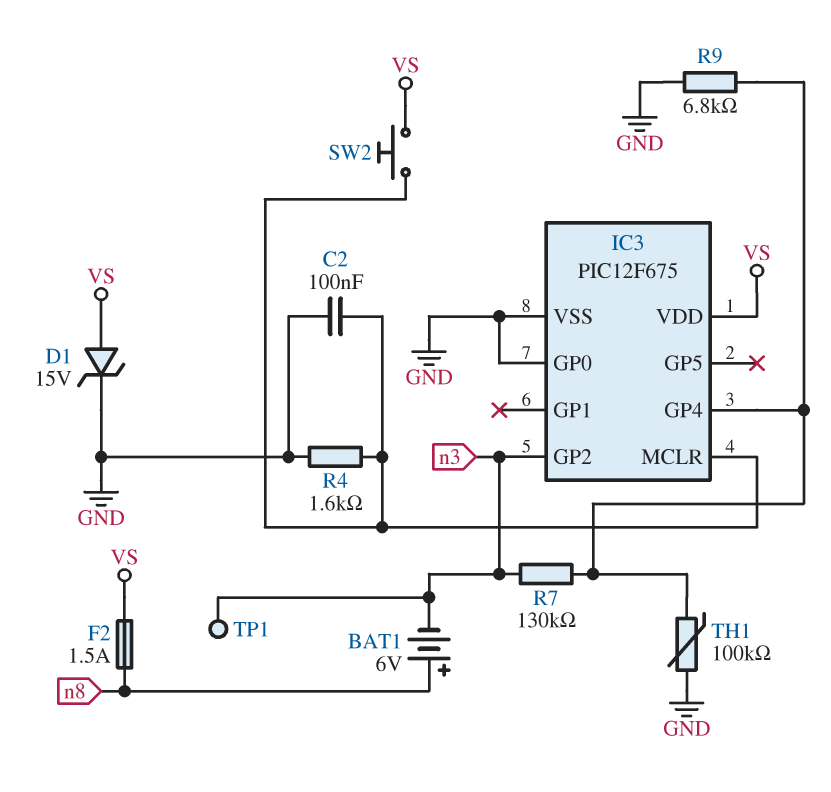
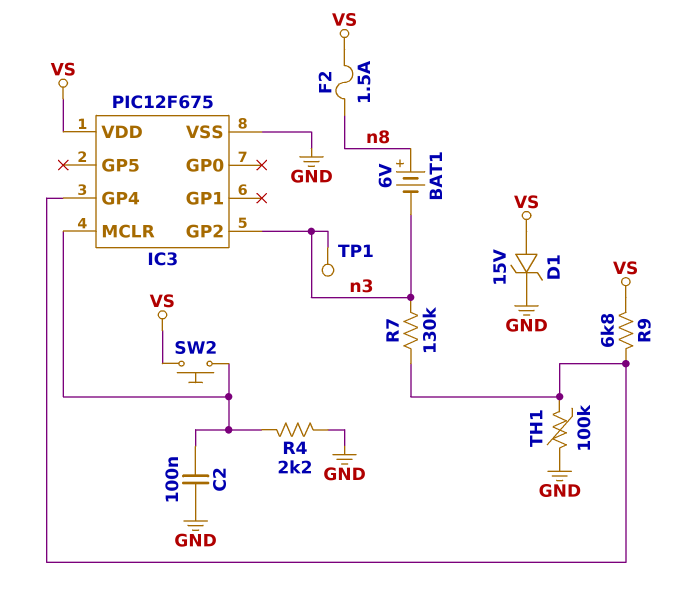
IC3 pin GP0: GND -> none
R4: 1.6k (GND, IC3/MCLR) -> 2.2k (GND, IC3/MCLR)
R9: 6.8k (GND, IC3/GP4) -> 6.8k (IC3/GP4, VS)

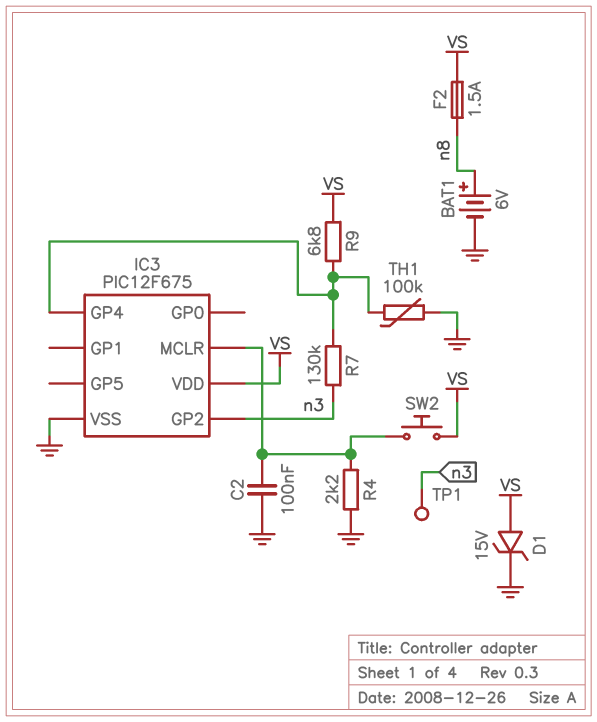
BAT1: 6V (plus n8, minus n3) -> 6V (plus n8, minus GND)

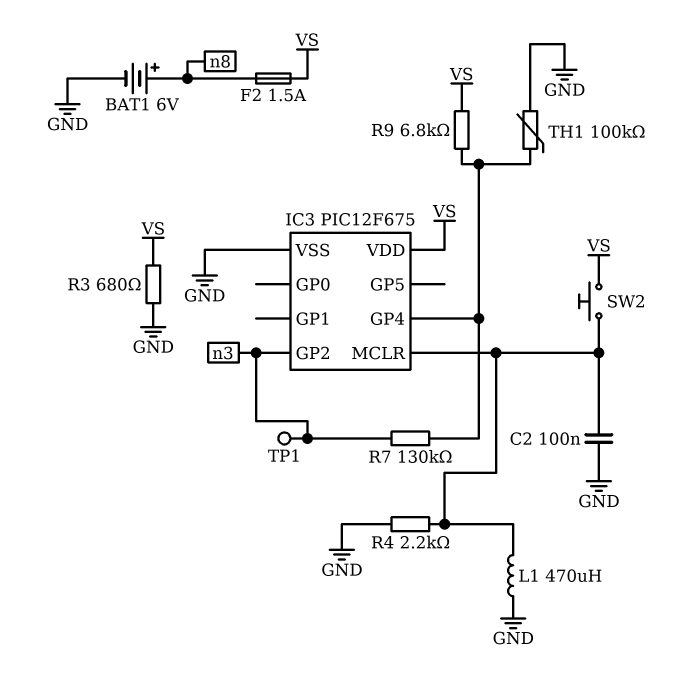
D1: zener 15V (A VS, K GND) -> none
L1: none -> 470uH (GND, IC3/MCLR)
R3: none -> 680 (GND, VS)

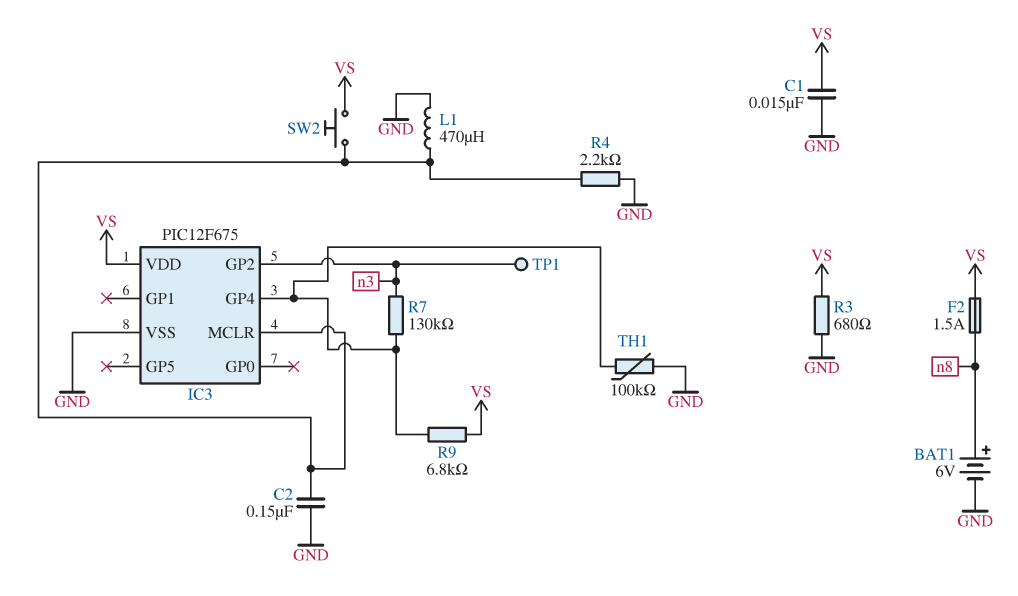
C1: none -> 15nF (GND, VS)
C2: 100nF (GND, IC3/MCLR) -> 150nF (GND, IC3/MCLR)

